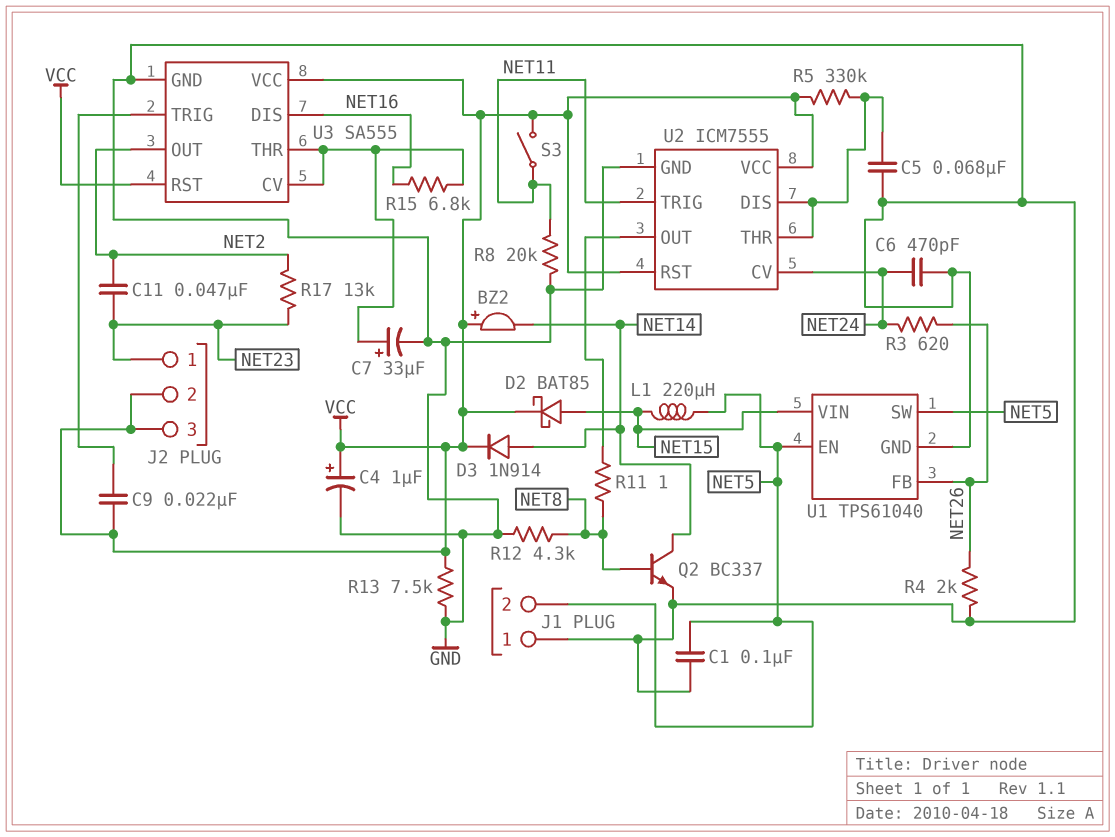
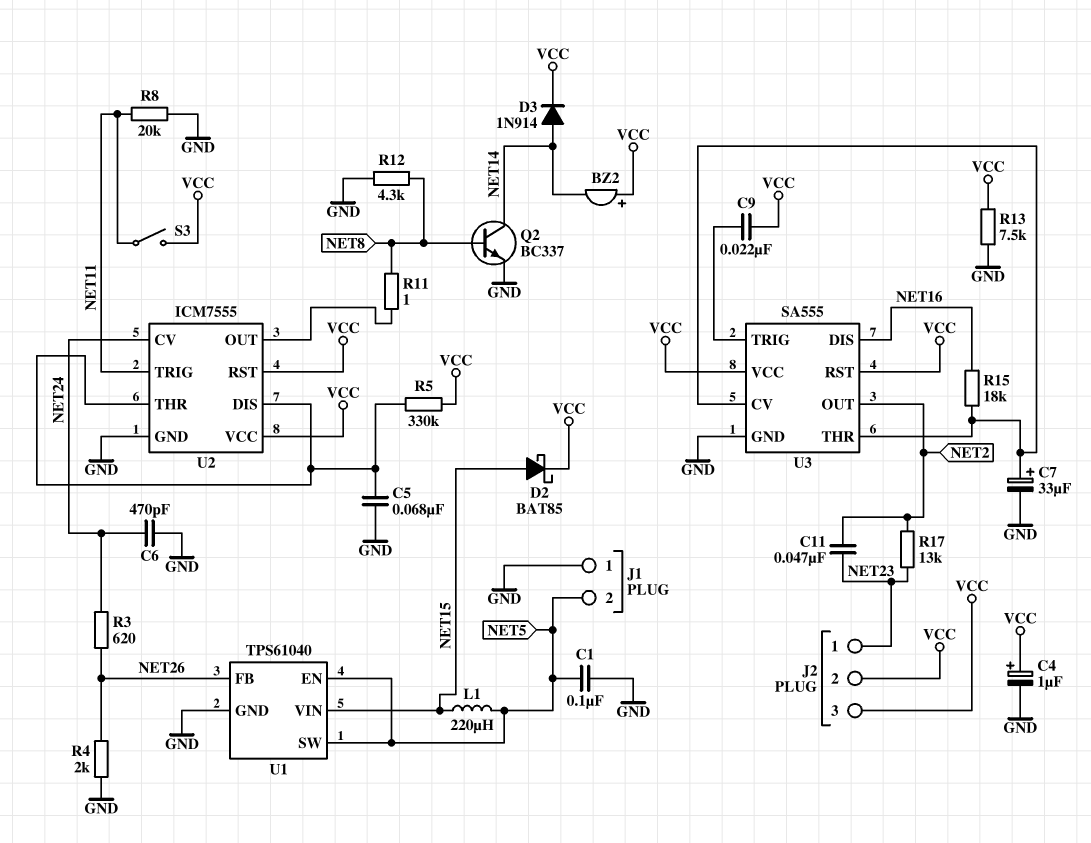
R15: 6.8k (NET16, U3/CV) -> 18k (NET16, U3/CV)

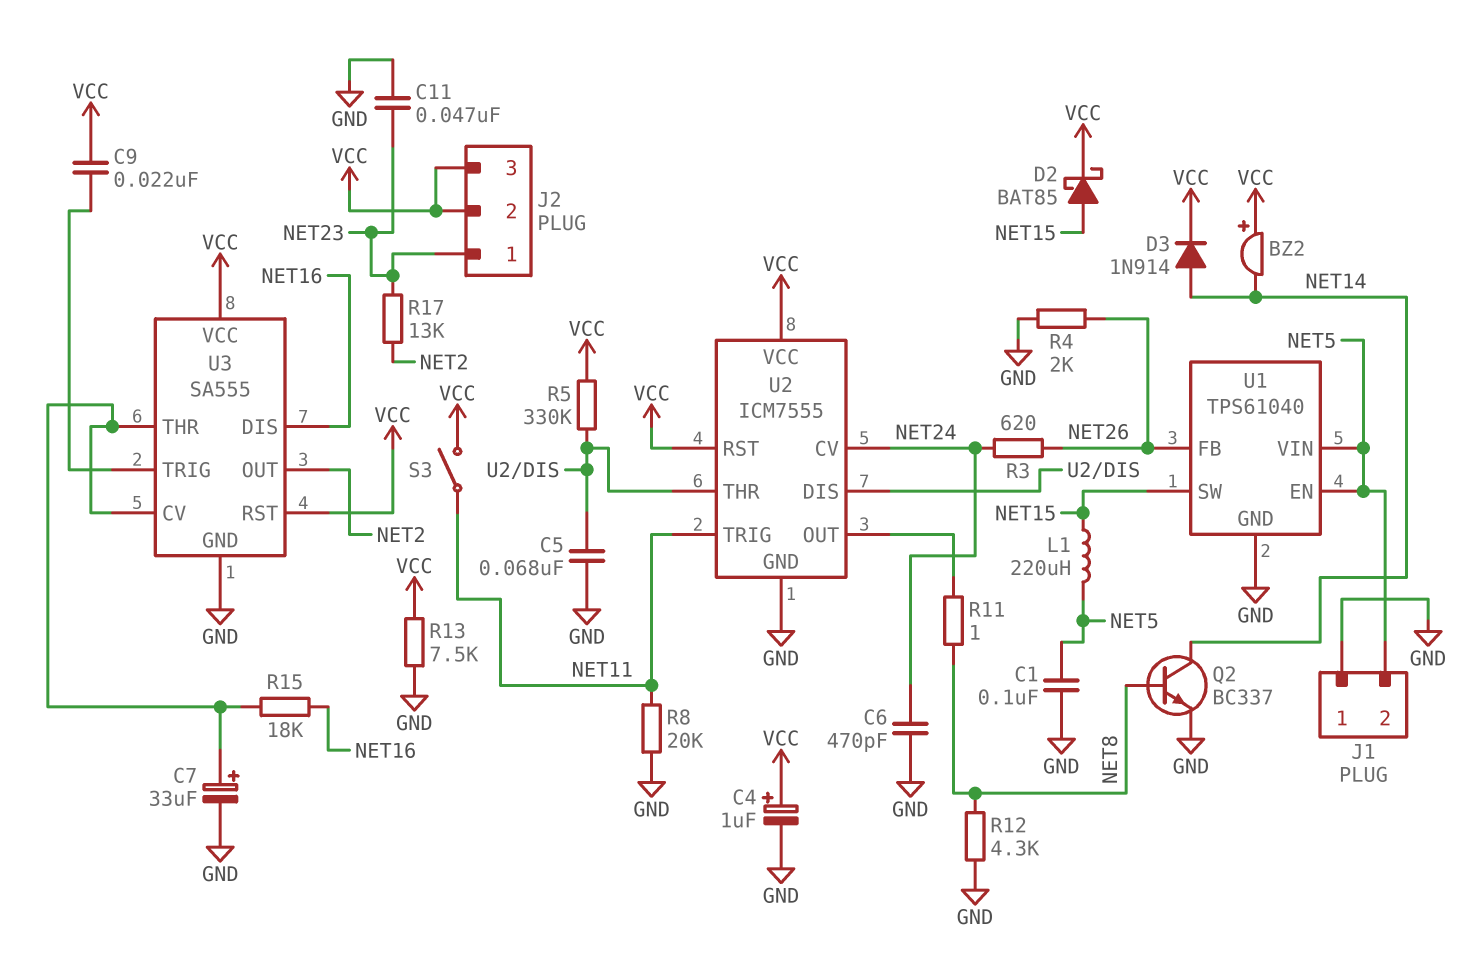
C11: 47nF (NET2, NET23) -> 47nF (GND, NET23)
U1 pin SW: NET5 -> NET15
U1 pin VIN: NET15 -> NET5

